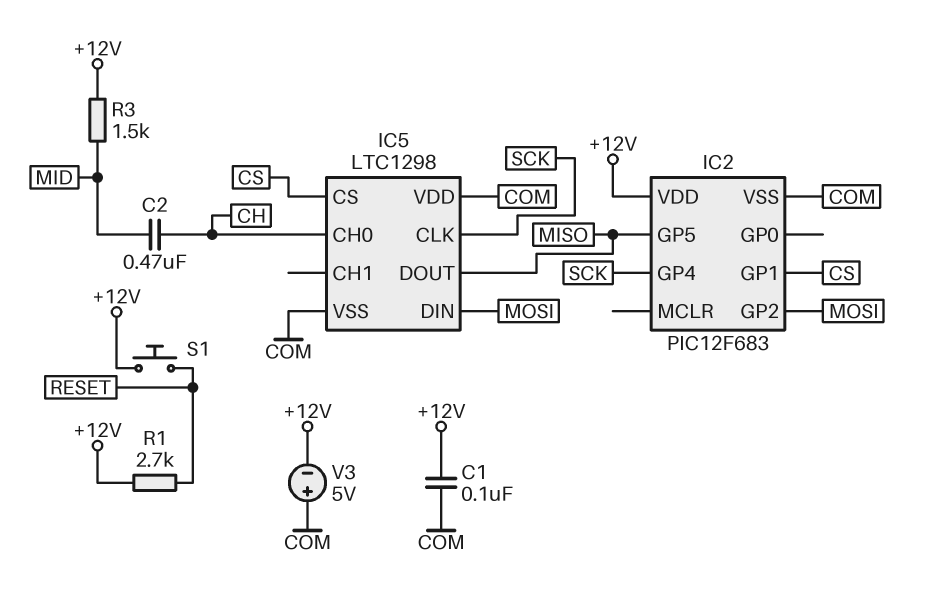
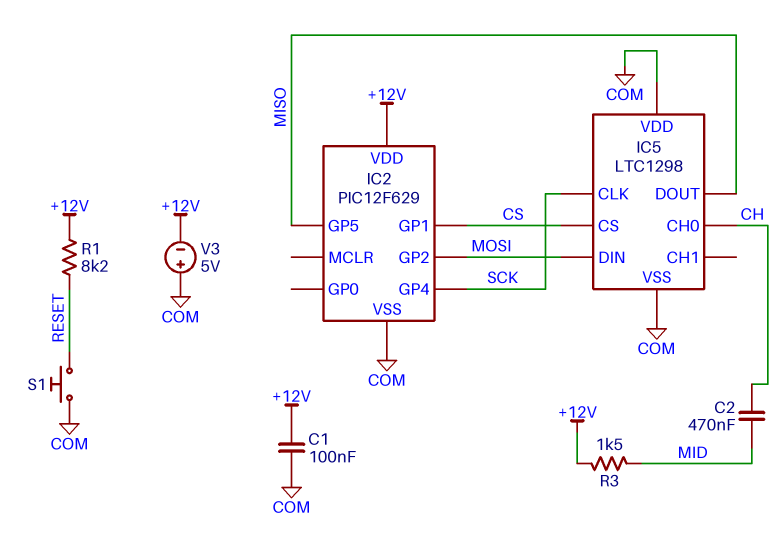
IC2: PIC12F683 -> PIC12F629
R1: 2.7k (+12V, RESET) -> 8.2k (+12V, RESET)
S1: button (+12V, RESET) -> button (COM, RESET)

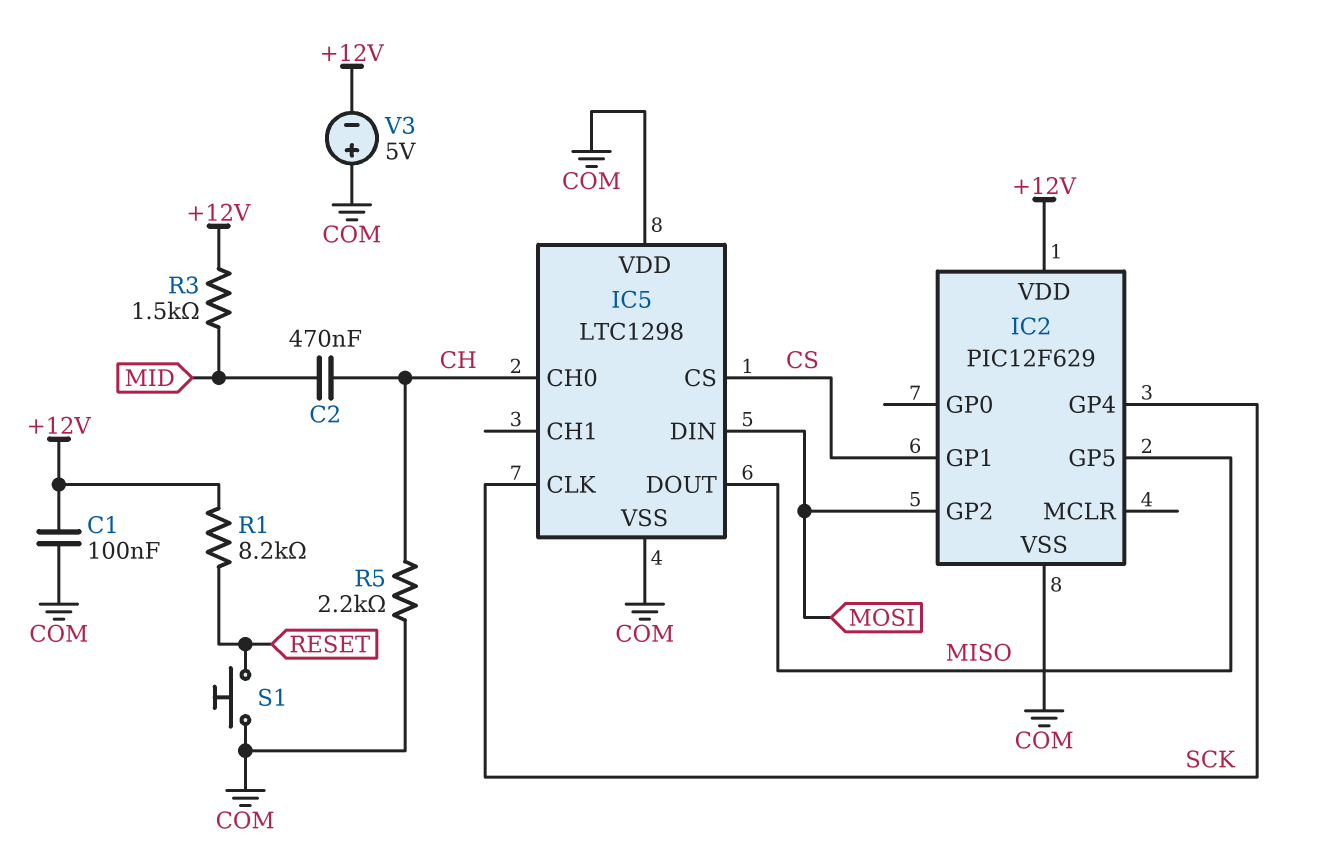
R5: none -> 2.2k (CH, COM)

